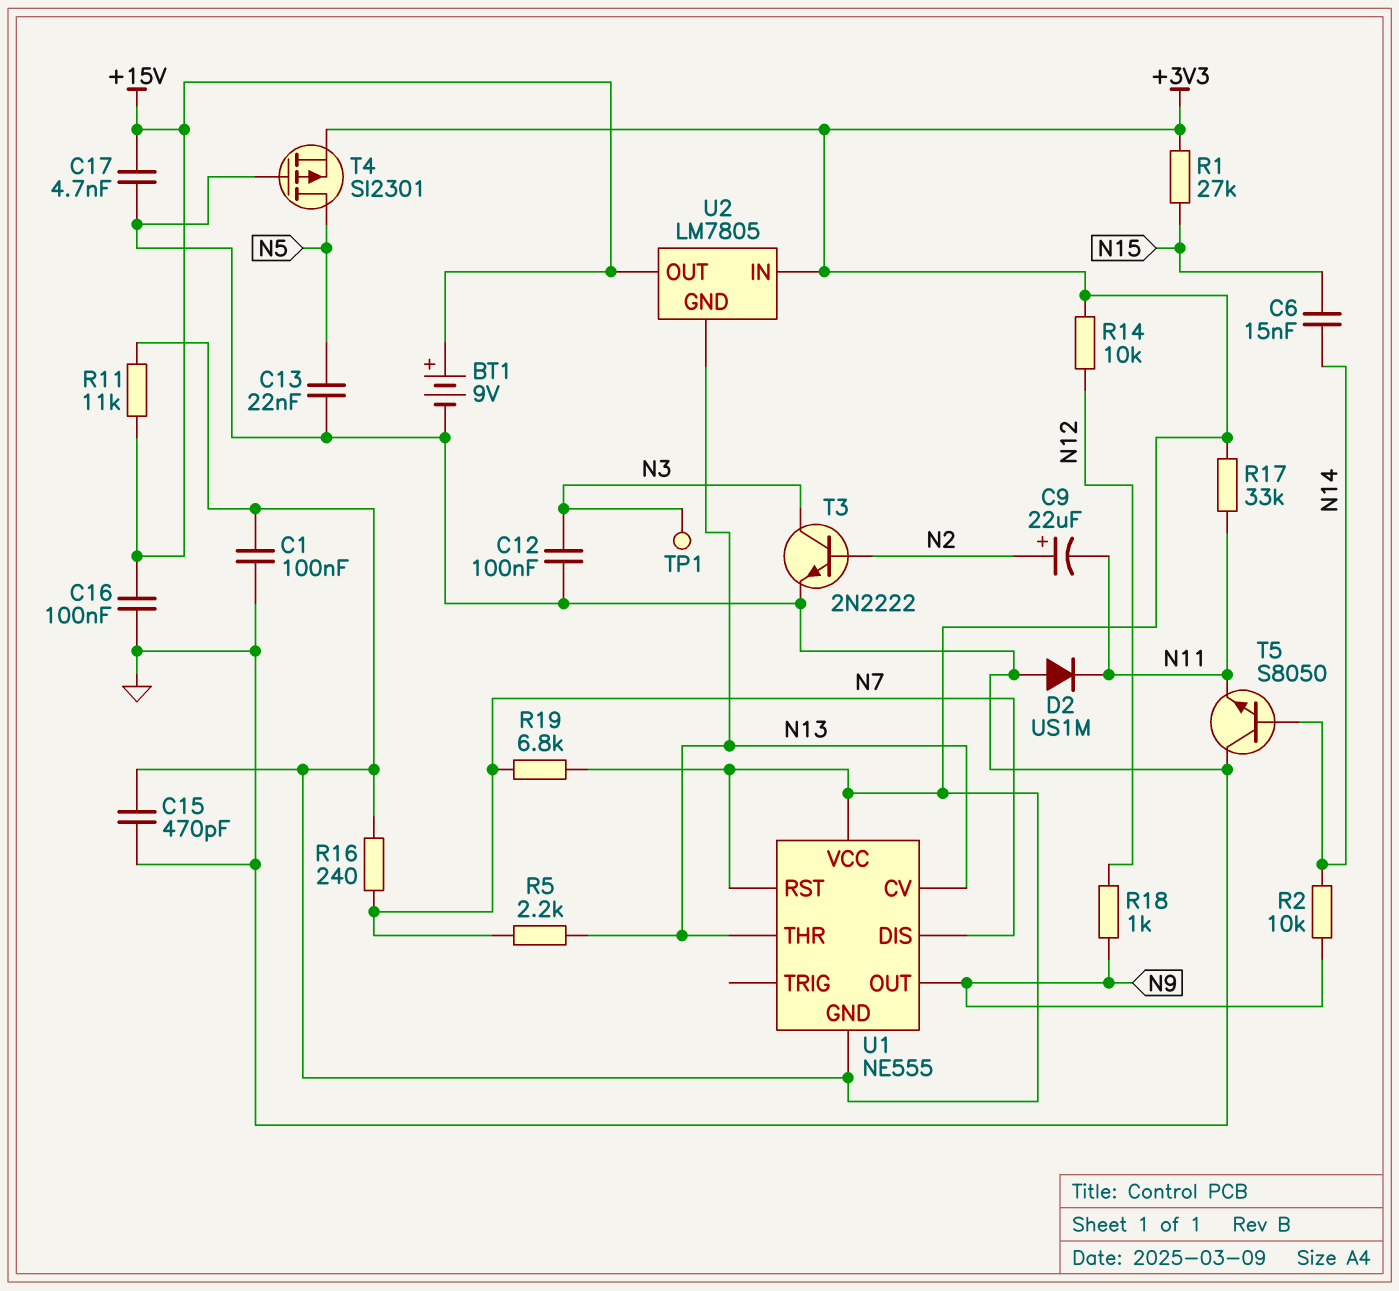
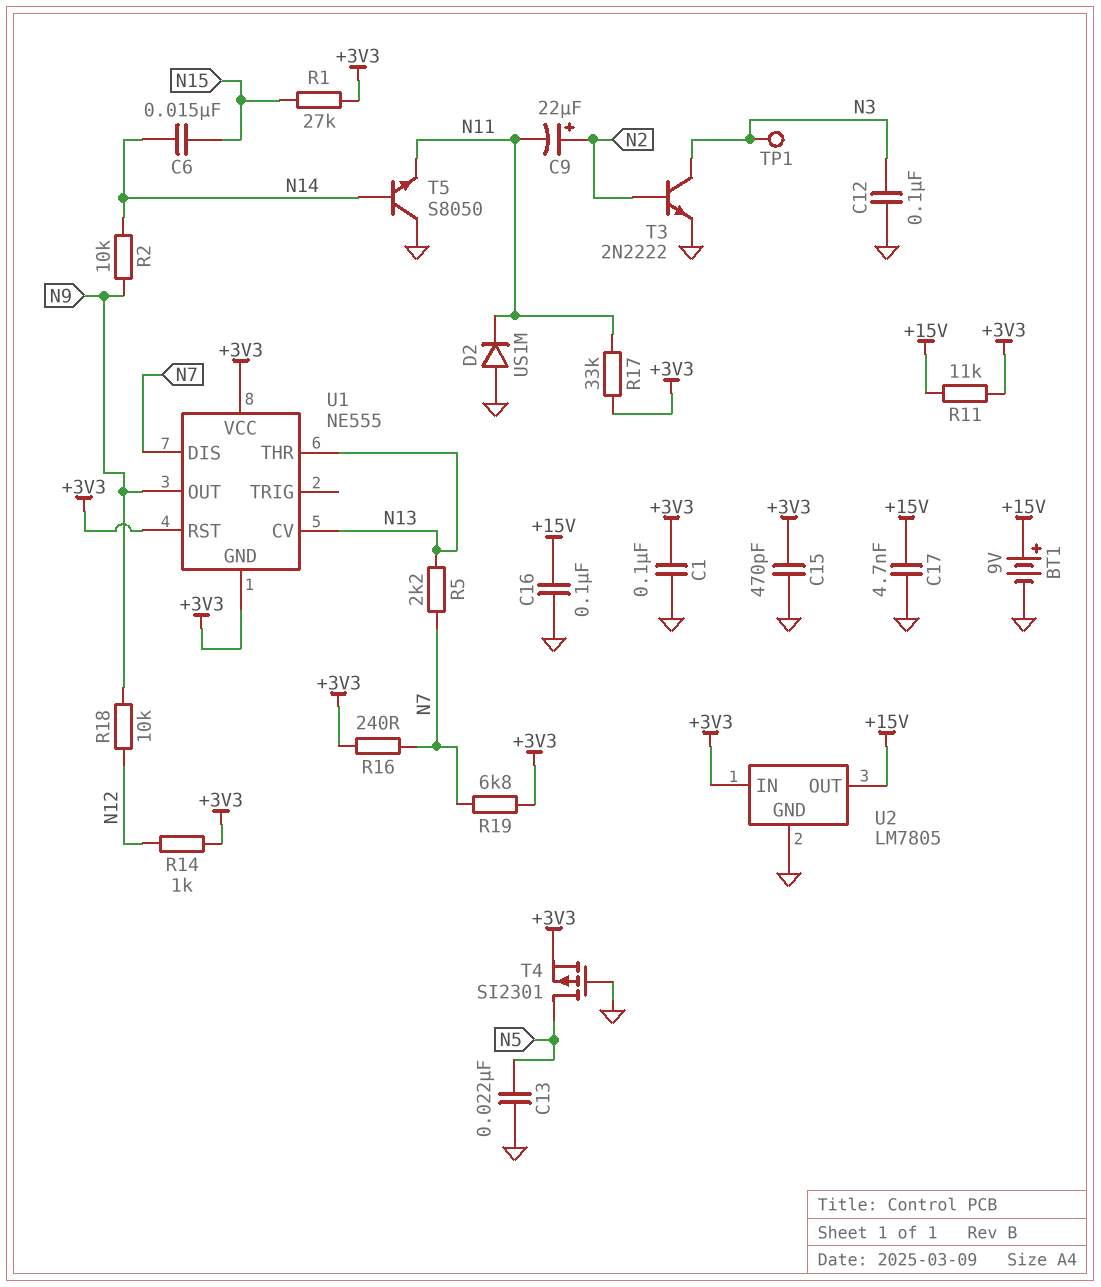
R14: 10k (+3V3, N12) -> 1k (+3V3, N12)
R18: 1k (N9, N12) -> 10k (N9, N12)
U2 pin GND: N13 -> GND

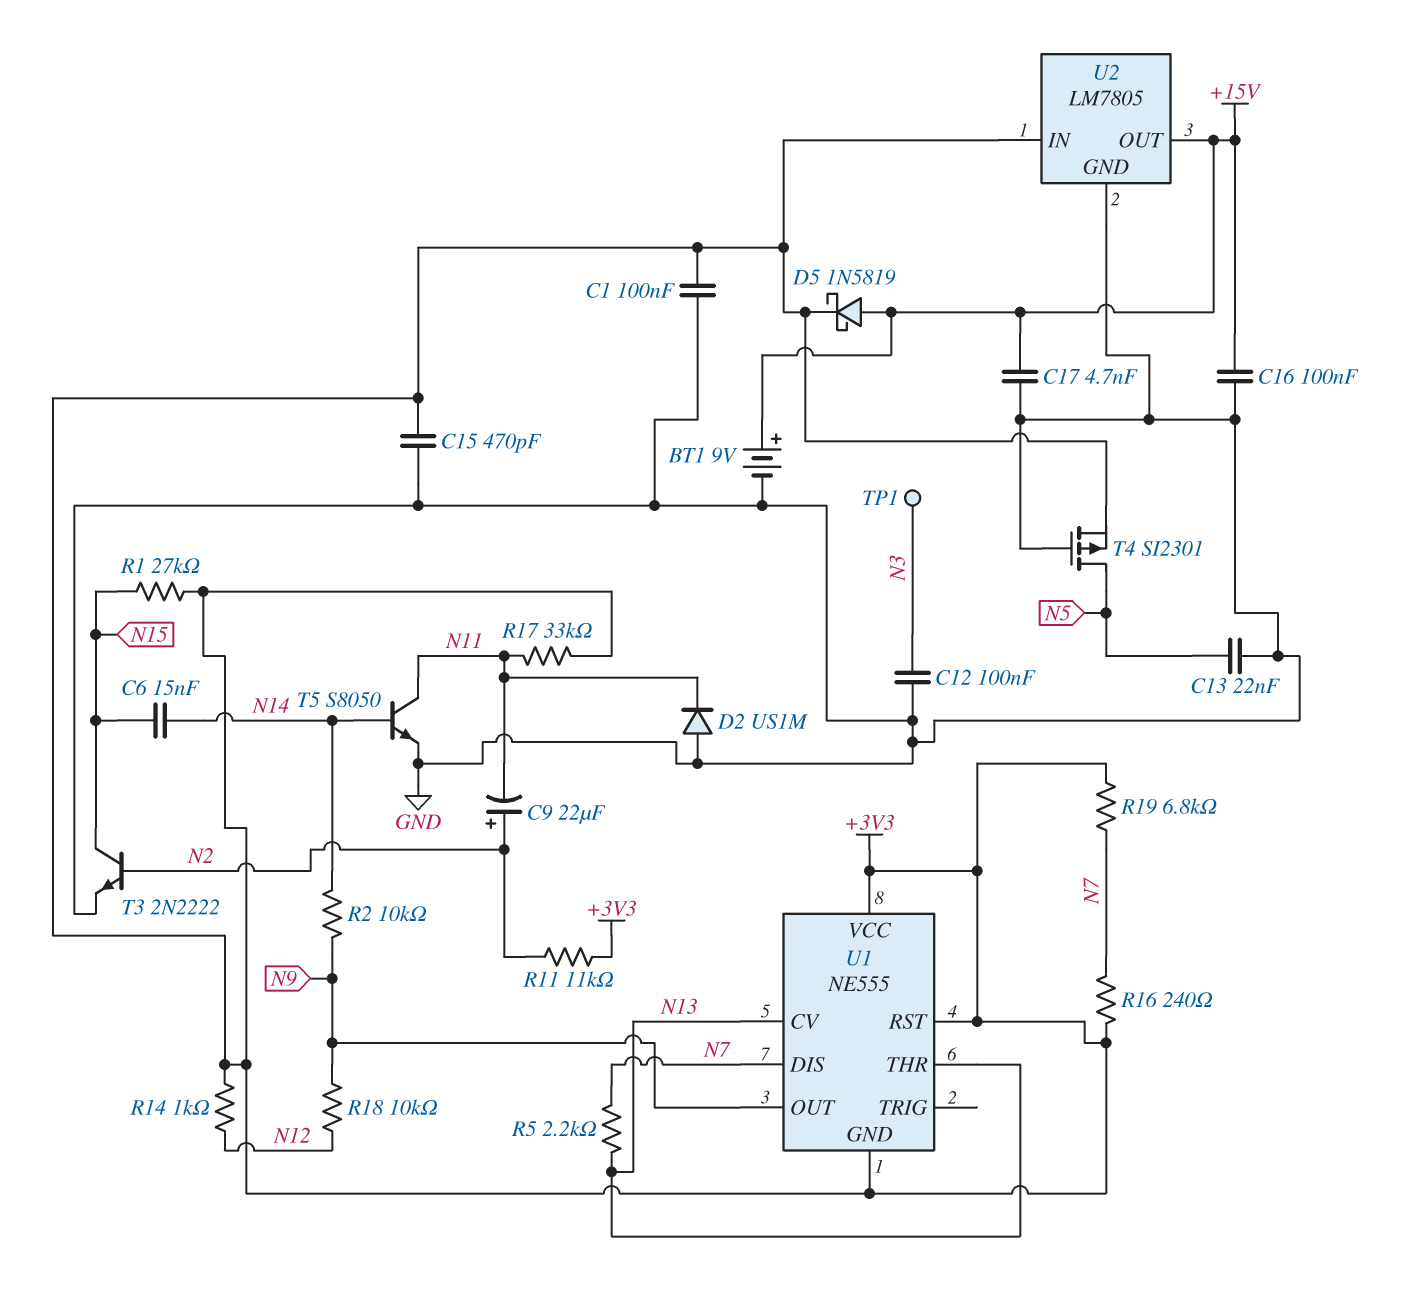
D5: none -> schottky 1N5819 (A +15V, K +3V3)
R11: 11k (+3V3, +15V) -> 11k (+3V3, N2)
T3: NPN 2N2222 (B N2, C N3, E GND) -> NPN 2N2222 (B N2, C N15, E GND)
T5: NPN S8050 (B N14, C GND, E N11) -> NPN S8050 (B N14, C N11, E GND)

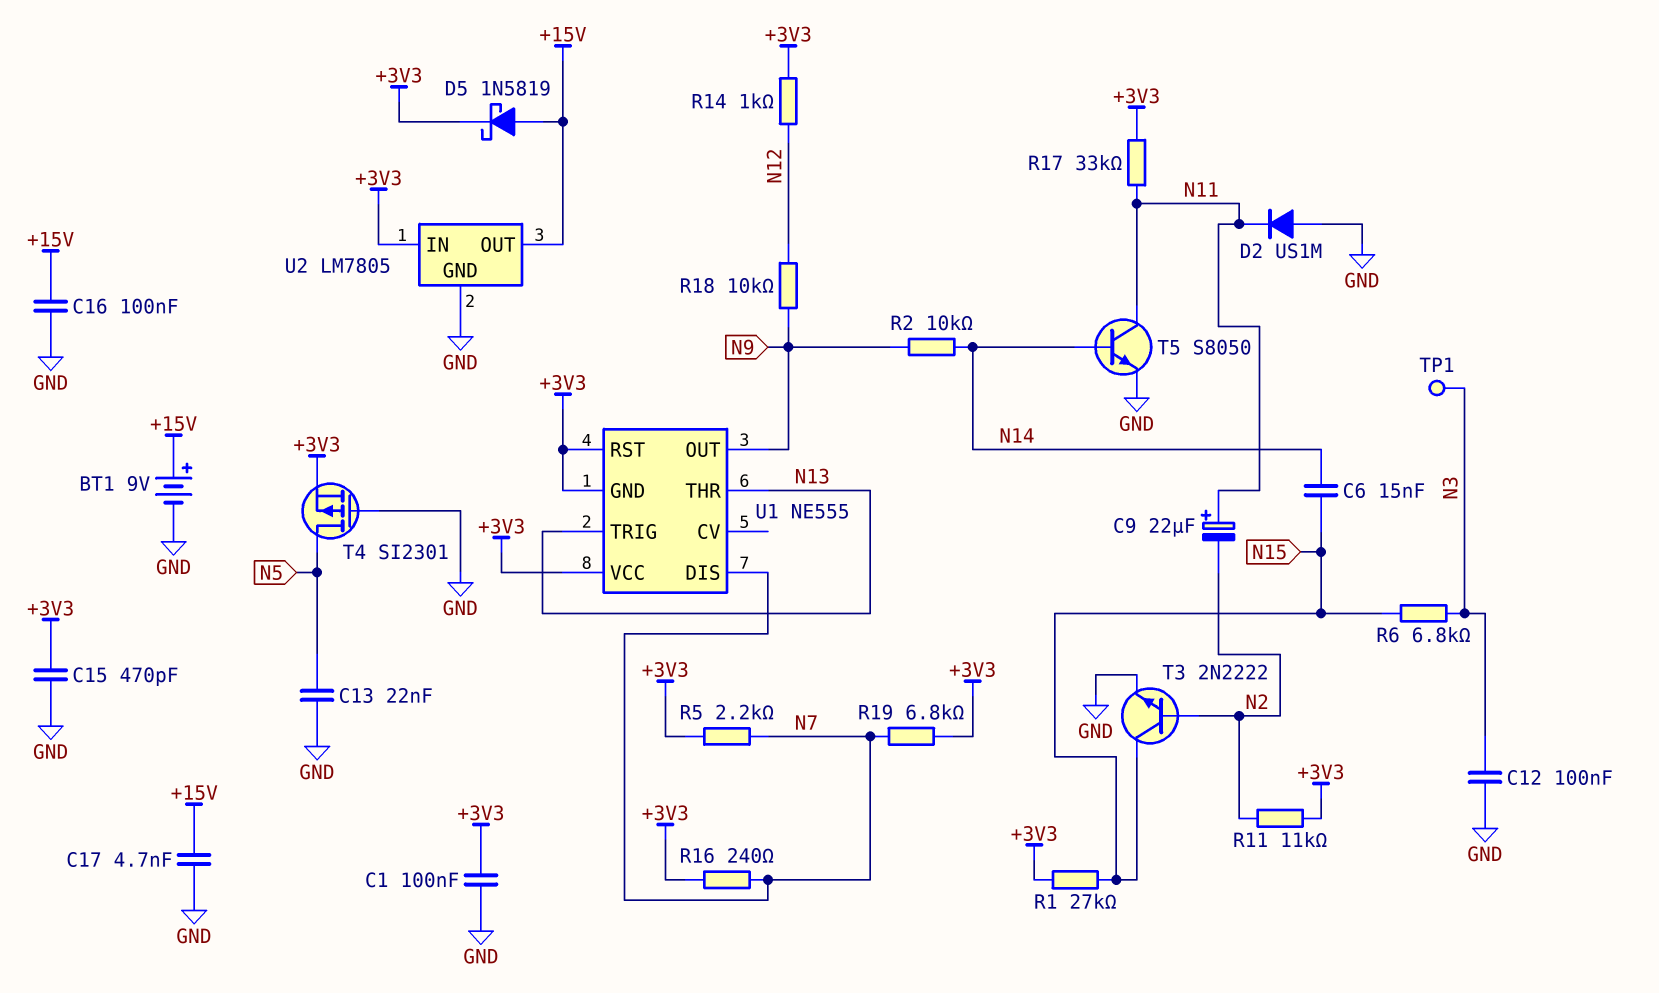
C9: 22uF (plus N2, minus N11) -> 22uF (plus N11, minus N2)
R5: 2.2k (N7, N13) -> 2.2k (+3V3, N7)
R6: none -> 6.8k (N3, N15)
U1 pin CV: N13 -> none
U1 pin TRIG: none -> N13

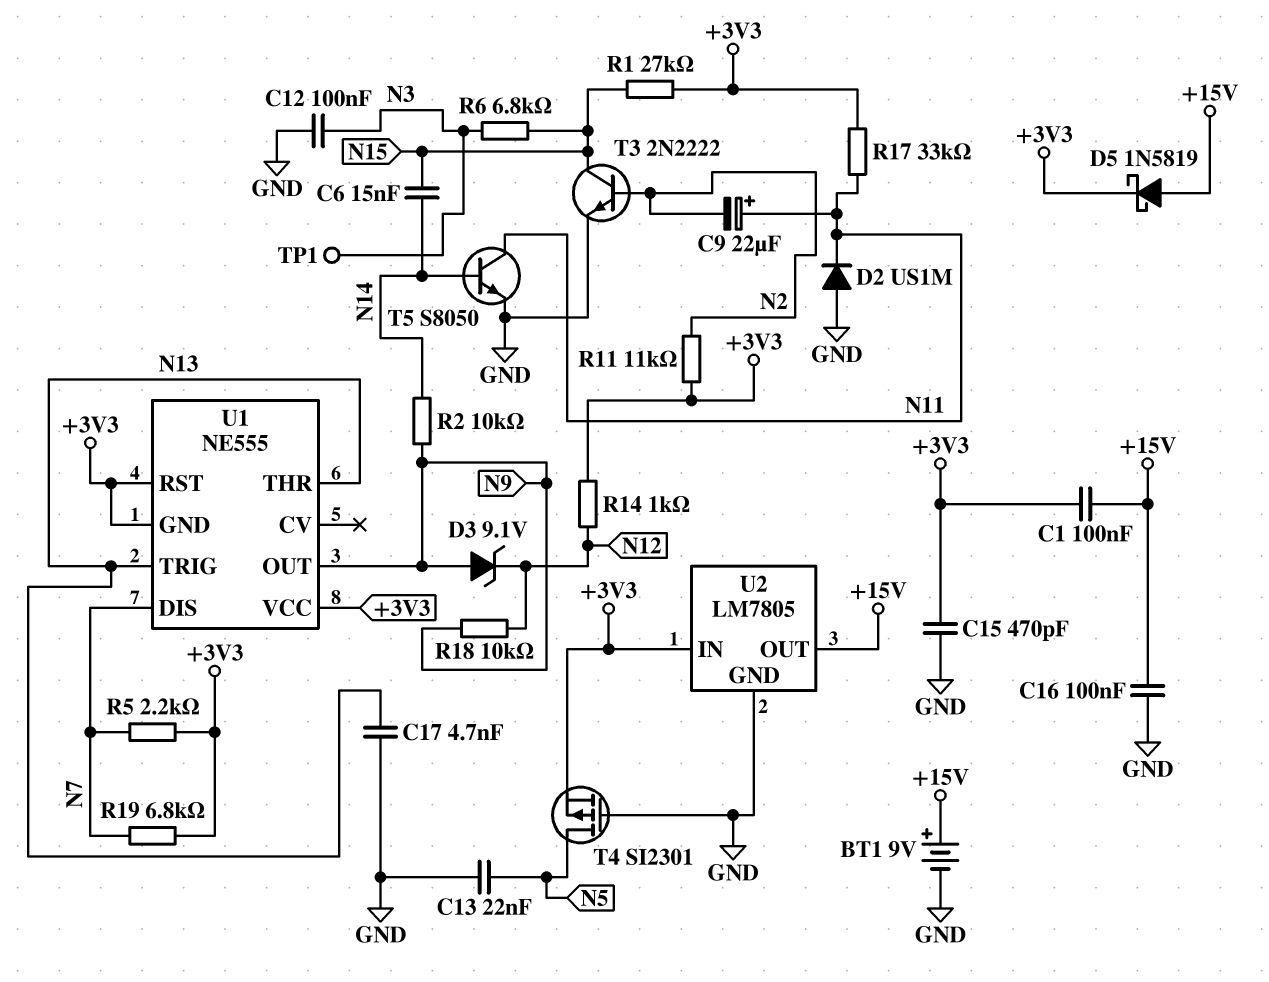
C1: 100nF (+3V3, GND) -> 100nF (+3V3, +15V)
C17: 4.7nF (+15V, GND) -> 4.7nF (GND, N13)
D3: none -> zener 9.1V (A N9, K N12)
R16: 240 (+3V3, N7) -> none

